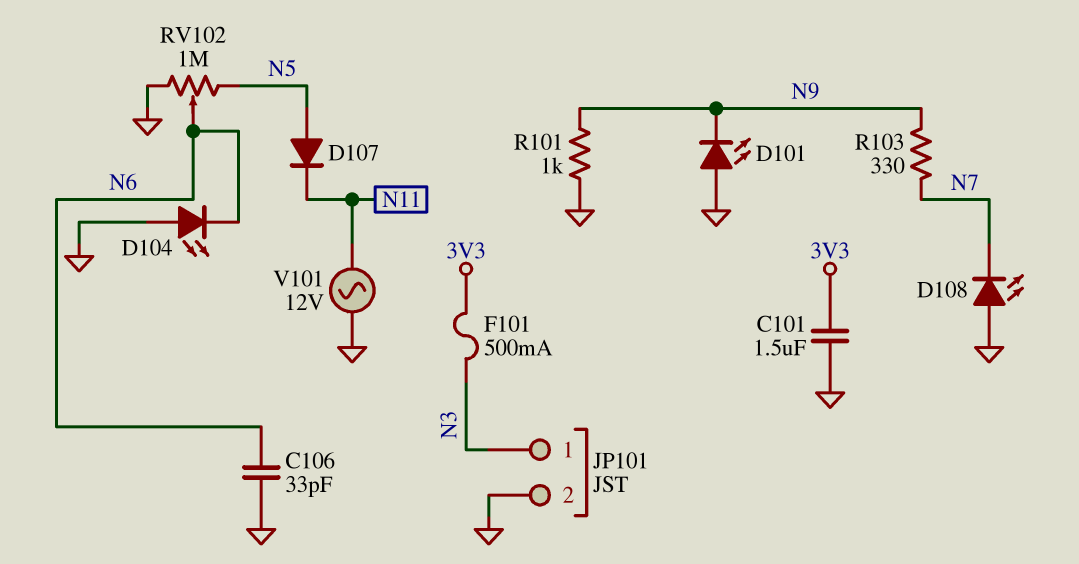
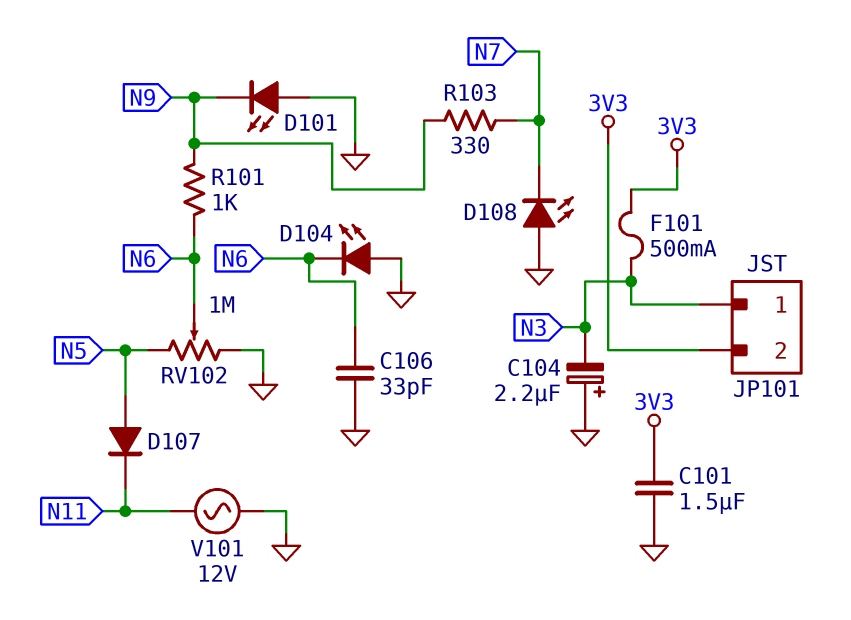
C104: none -> 2.2uF (plus GND, minus N3)
JP101 pin 2: GND -> 3V3
R101: 1k (GND, N9) -> 1k (N6, N9)

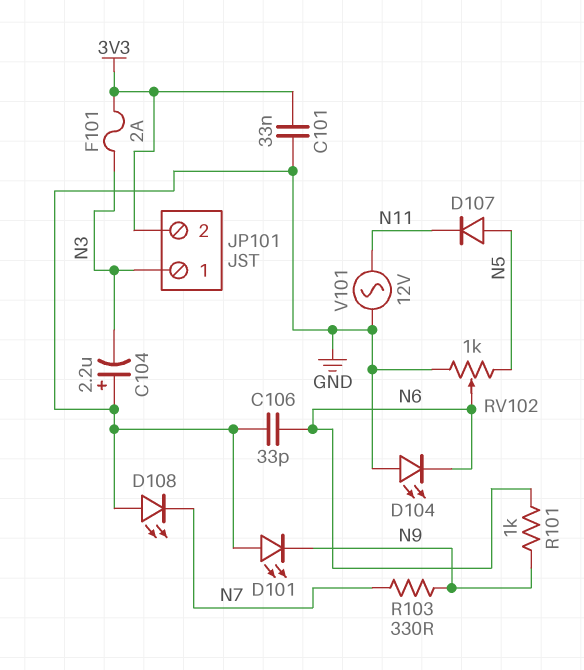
C101: 1.5uF (3V3, GND) -> 33nF (3V3, GND)
F101: 500mA (3V3, N3) -> 2A (3V3, N3)
RV102: 1M (GND, N5, wiper N6) -> 1k (GND, N5, wiper N6)

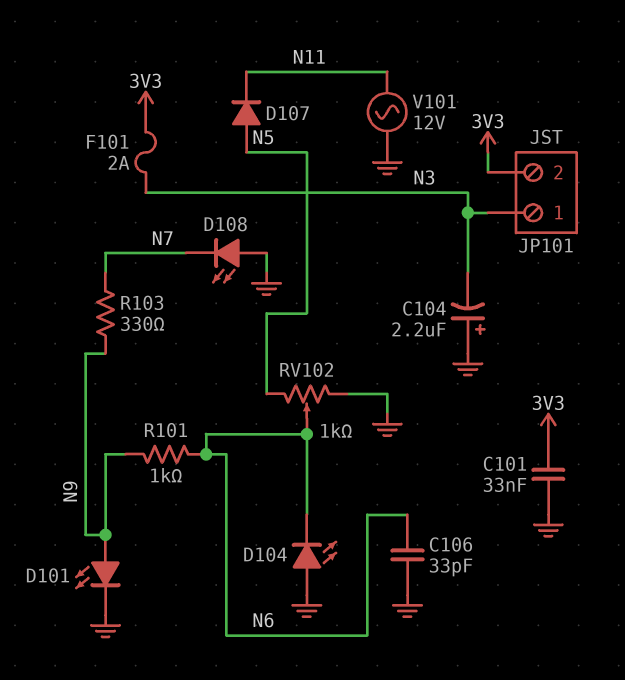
D101: LED (A GND, K N9) -> LED (A N9, K GND)

